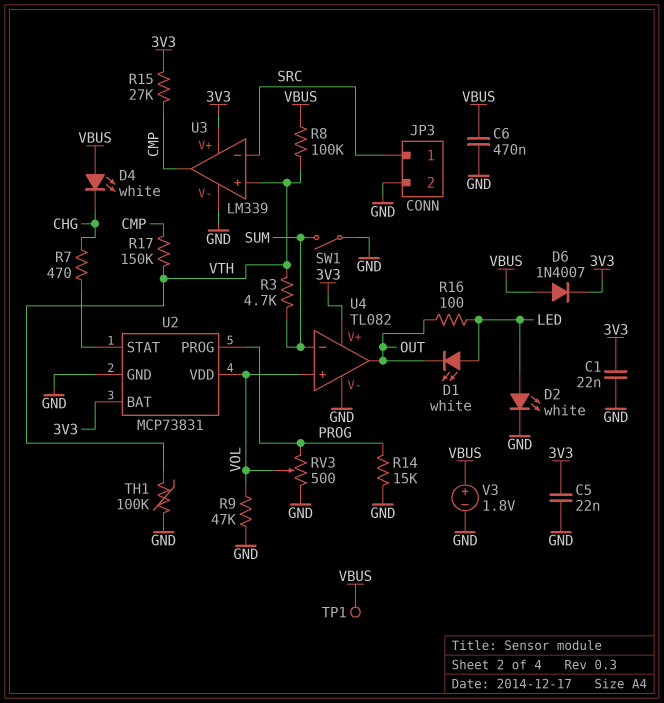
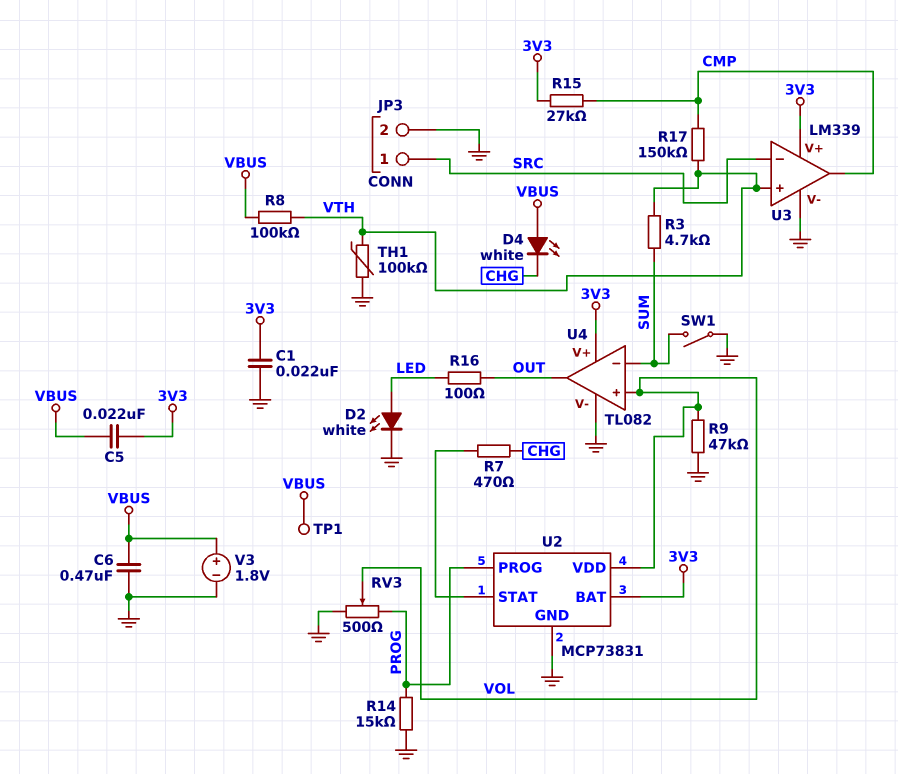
C5: 22nF (3V3, GND) -> 22nF (3V3, VBUS)
D1: LED white (A LED, K OUT) -> none
D6: diode 1N4007 (A VBUS, K 3V3) -> none

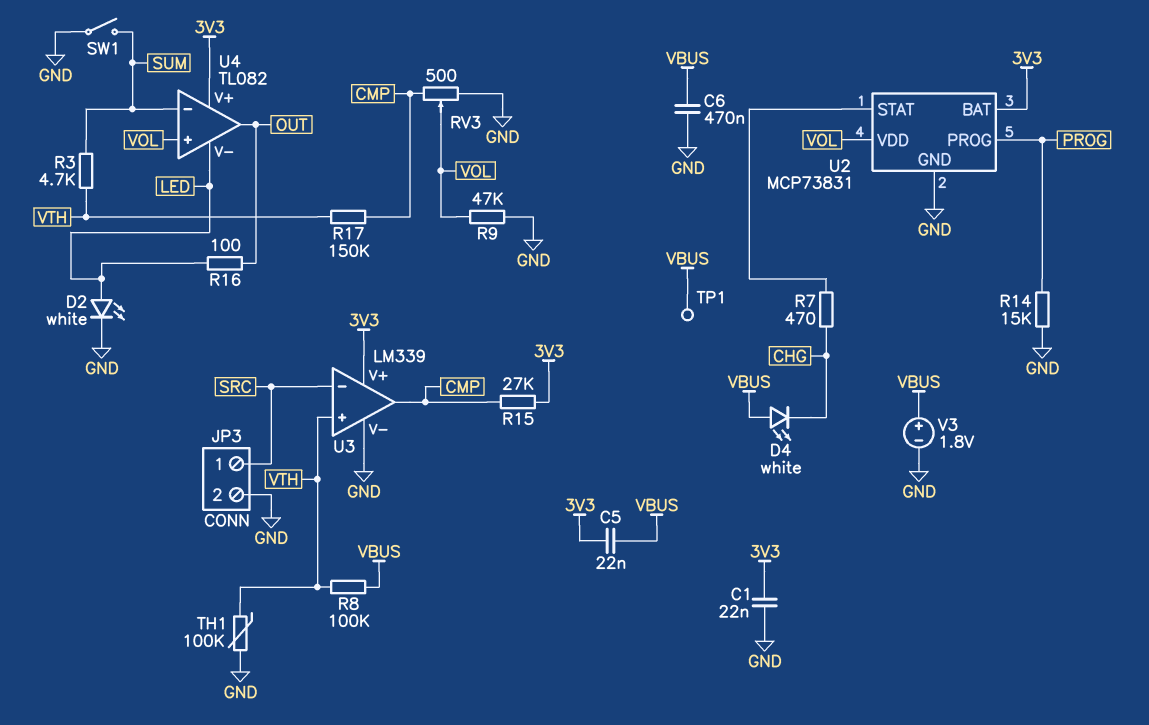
RV3: 500 (GND, PROG, wiper VOL) -> 500 (CMP, GND, wiper VOL)
U4 pin V-: GND -> LED

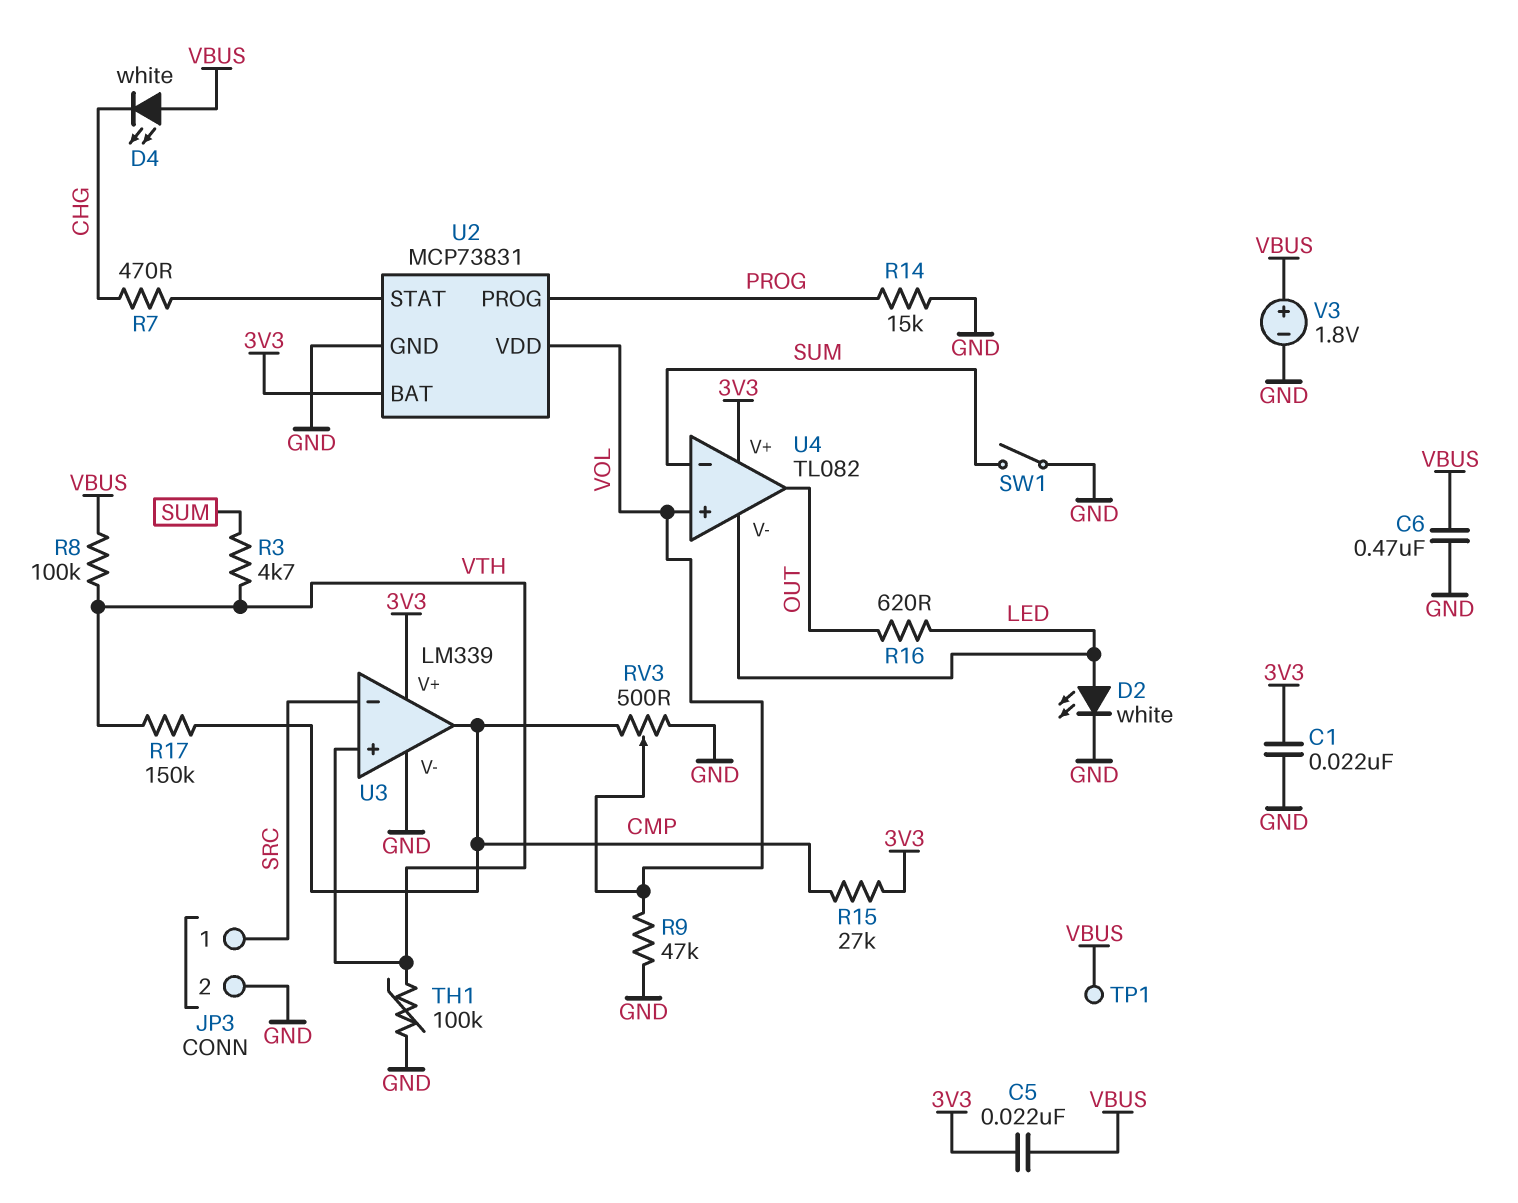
R16: 100 (LED, OUT) -> 620 (LED, OUT)

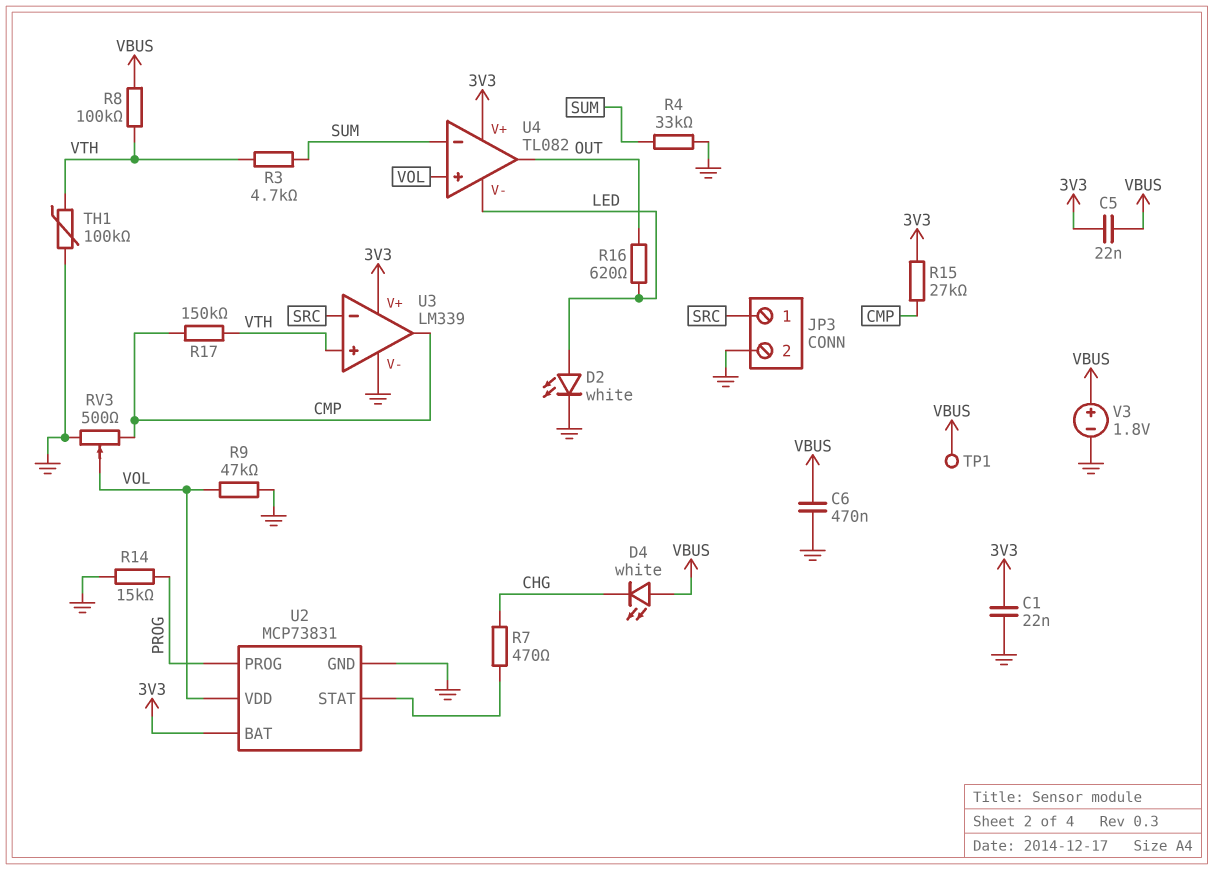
R4: none -> 33k (GND, SUM)
SW1: switch (GND, SUM) -> none

